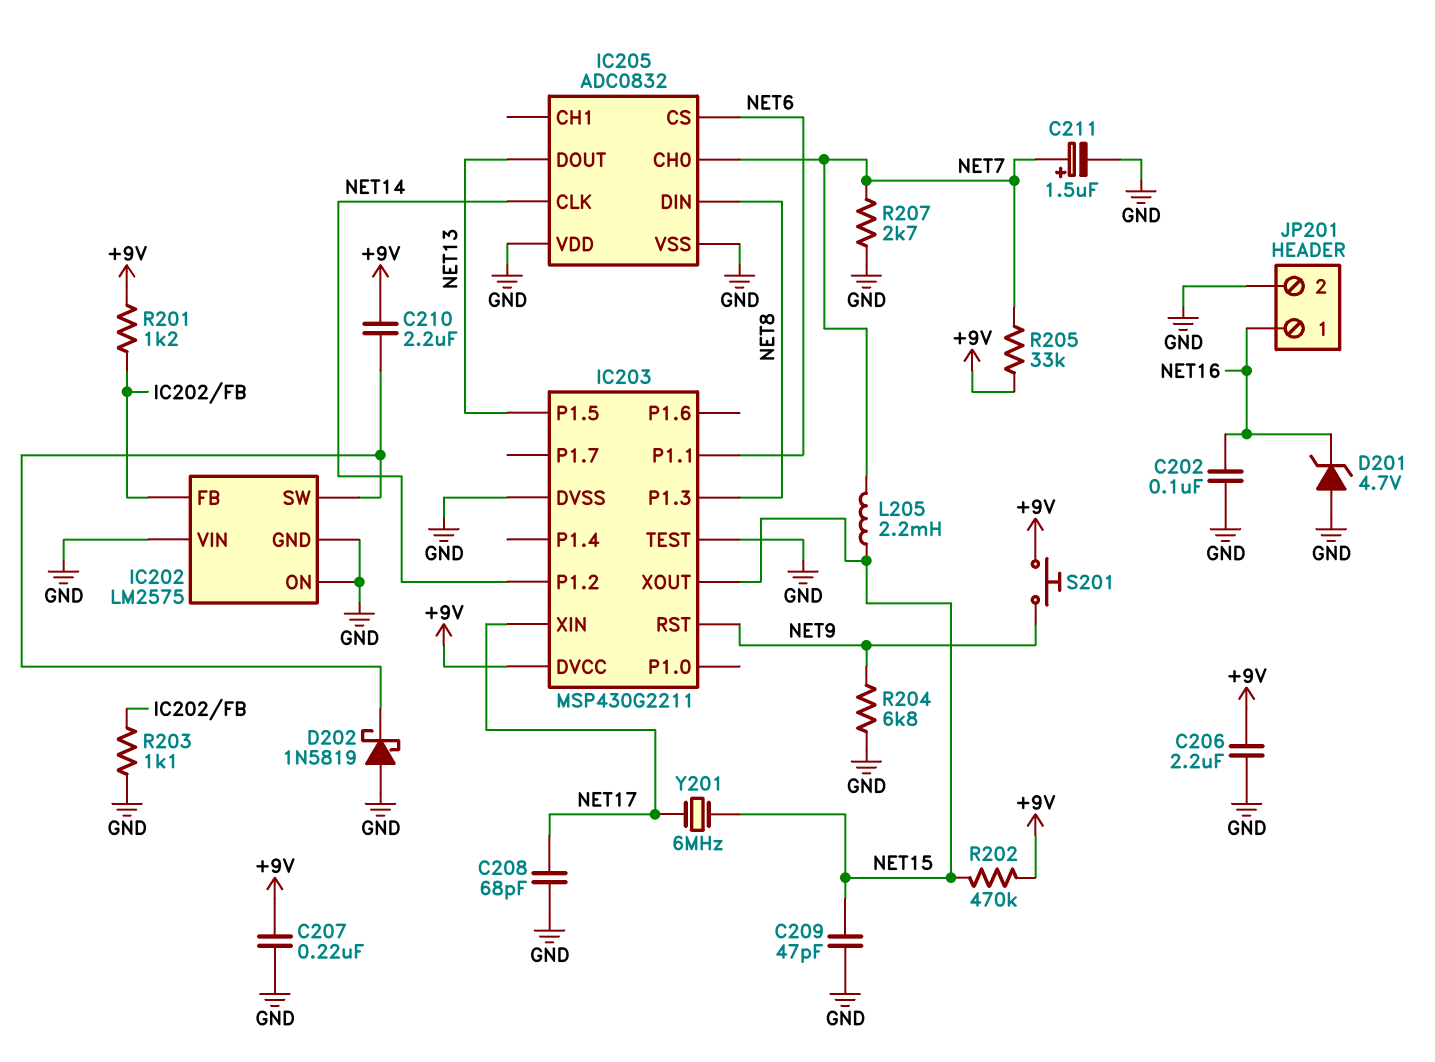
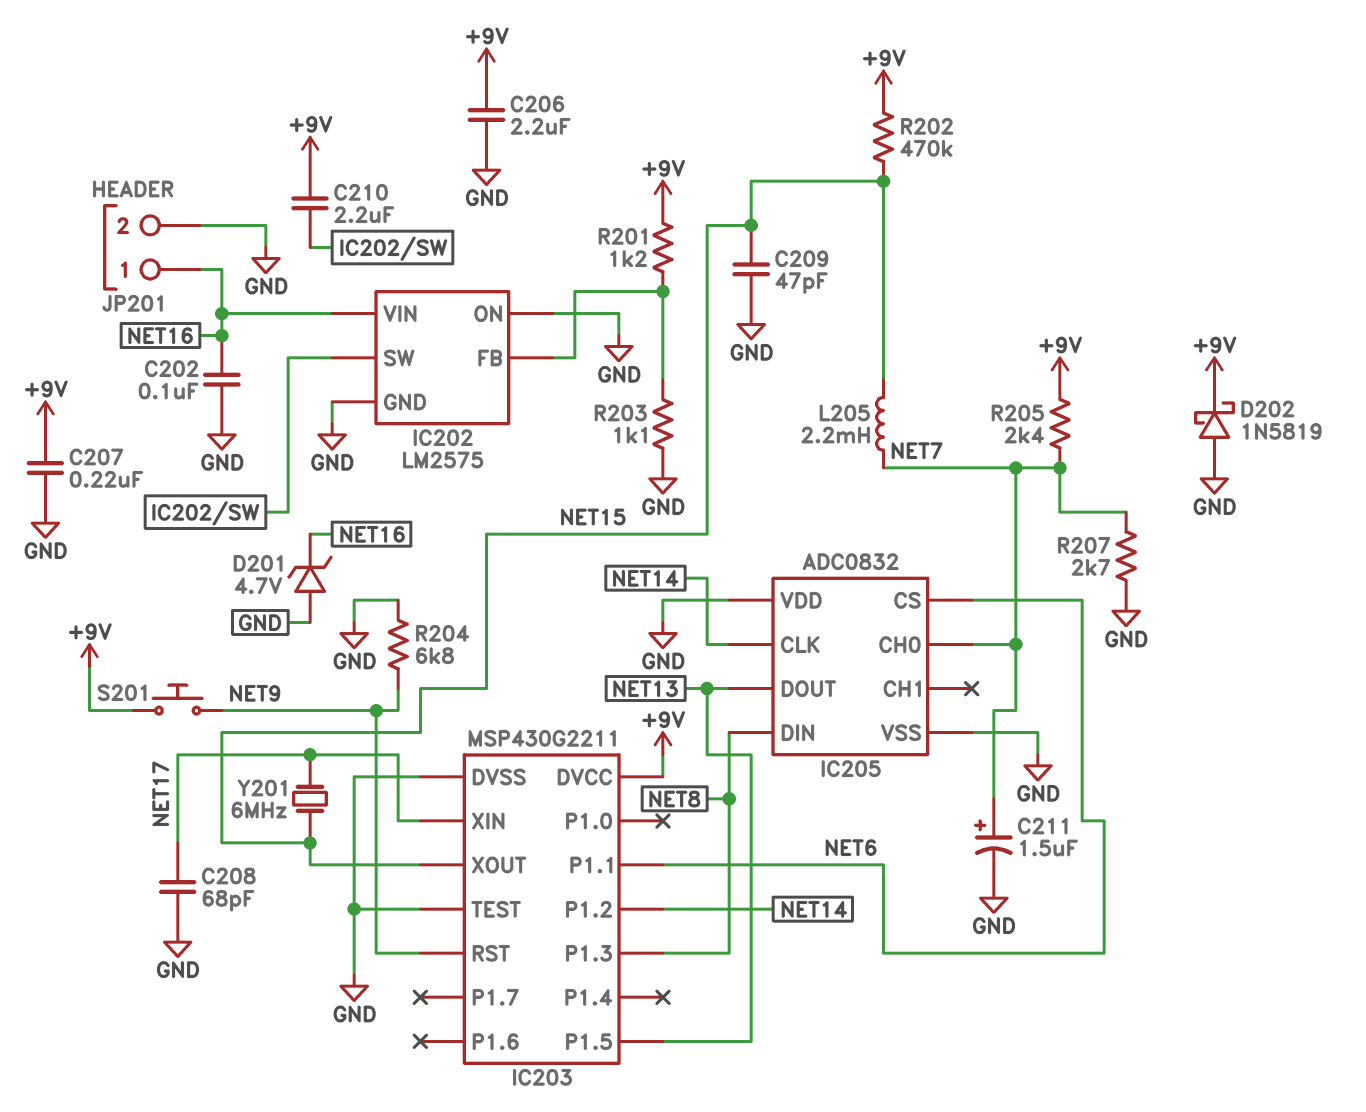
D202: schottky 1N5819 (A GND, K IC202/SW) -> schottky 1N5819 (A GND, K +9V)
IC202 pin VIN: GND -> NET16
R205: 33k (+9V, NET7) -> 2.4k (+9V, NET7)

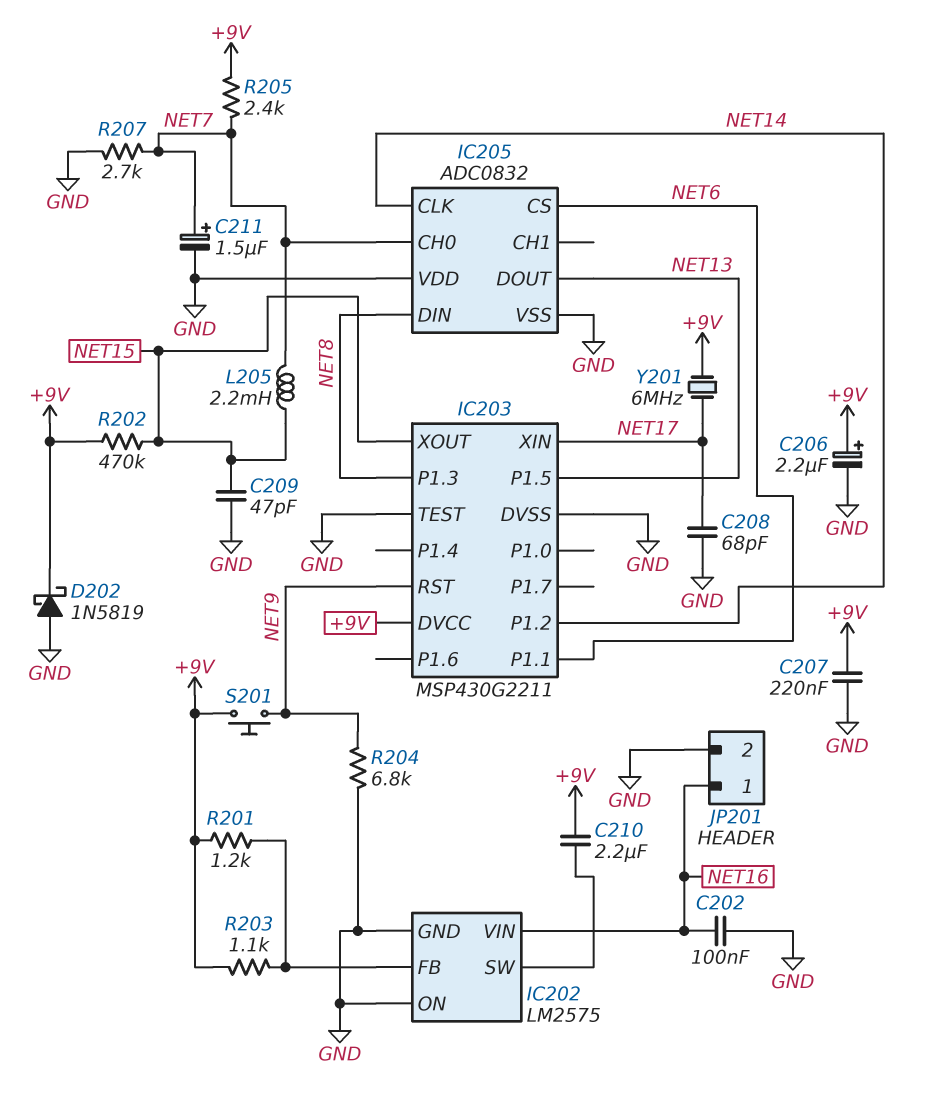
C206: 2.2uF (+9V, GND) -> 2.2uF (plus +9V, minus GND)
D201: zener 4.7V (A GND, K NET16) -> none
R203: 1.1k (GND, IC202/FB) -> 1.1k (+9V, IC202/FB)
Y201: 6MHz (NET15, NET17) -> 6MHz (+9V, NET17)

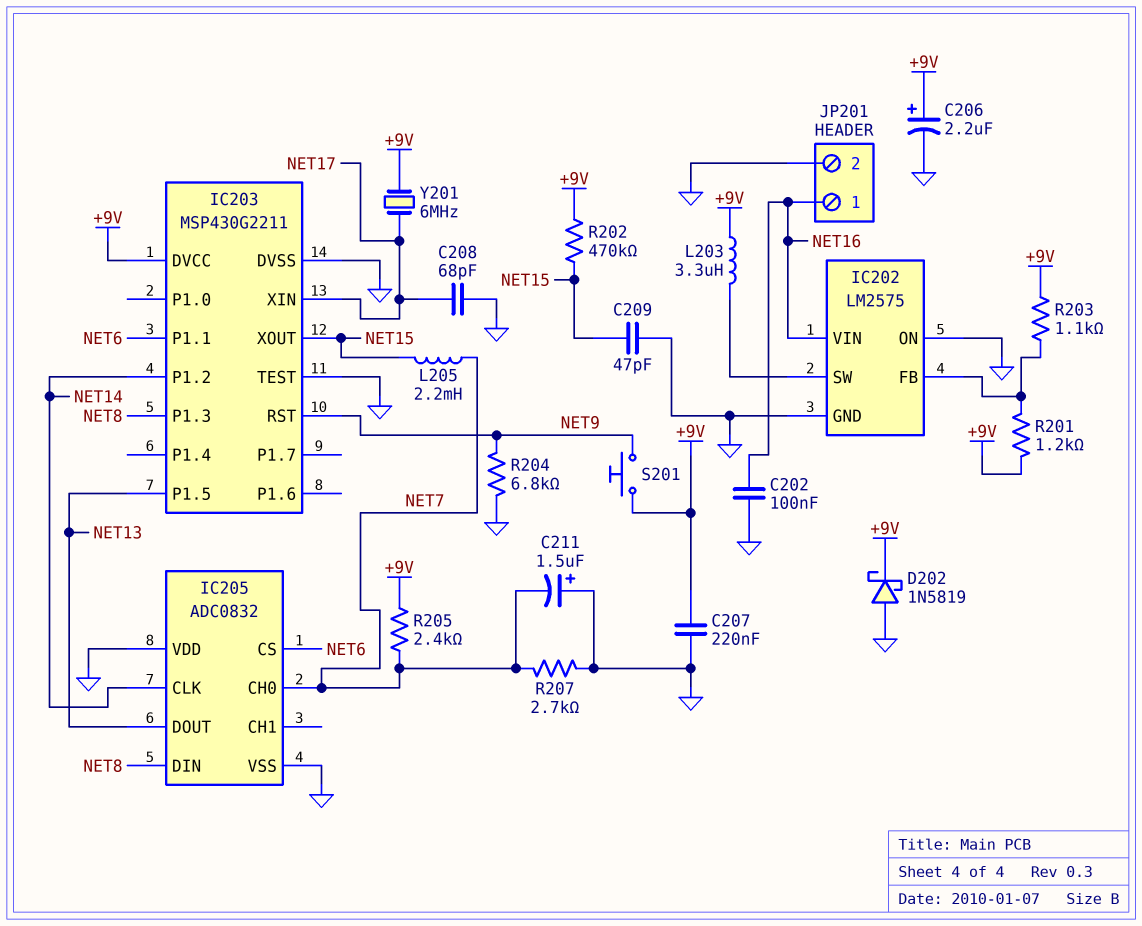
C210: 2.2uF (+9V, IC202/SW) -> none
C211: 1.5uF (plus NET7, minus GND) -> 1.5uF (plus GND, minus NET7)
L203: none -> 3.3uH (+9V, IC202/SW)

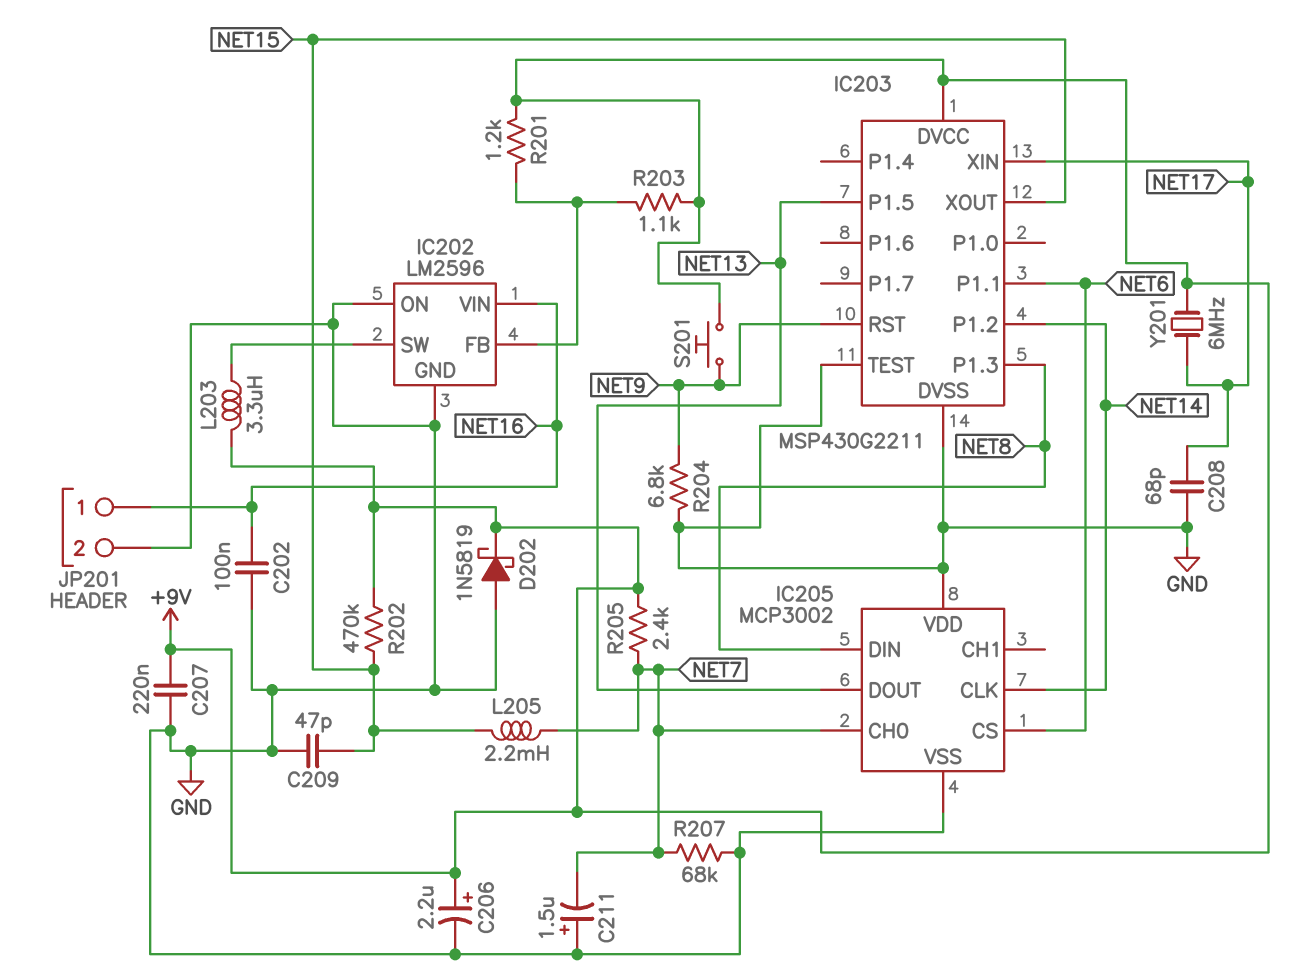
IC202: LM2575 -> LM2596
IC205: ADC0832 -> MCP3002
R207: 2.7k (GND, NET7) -> 68k (GND, NET7)

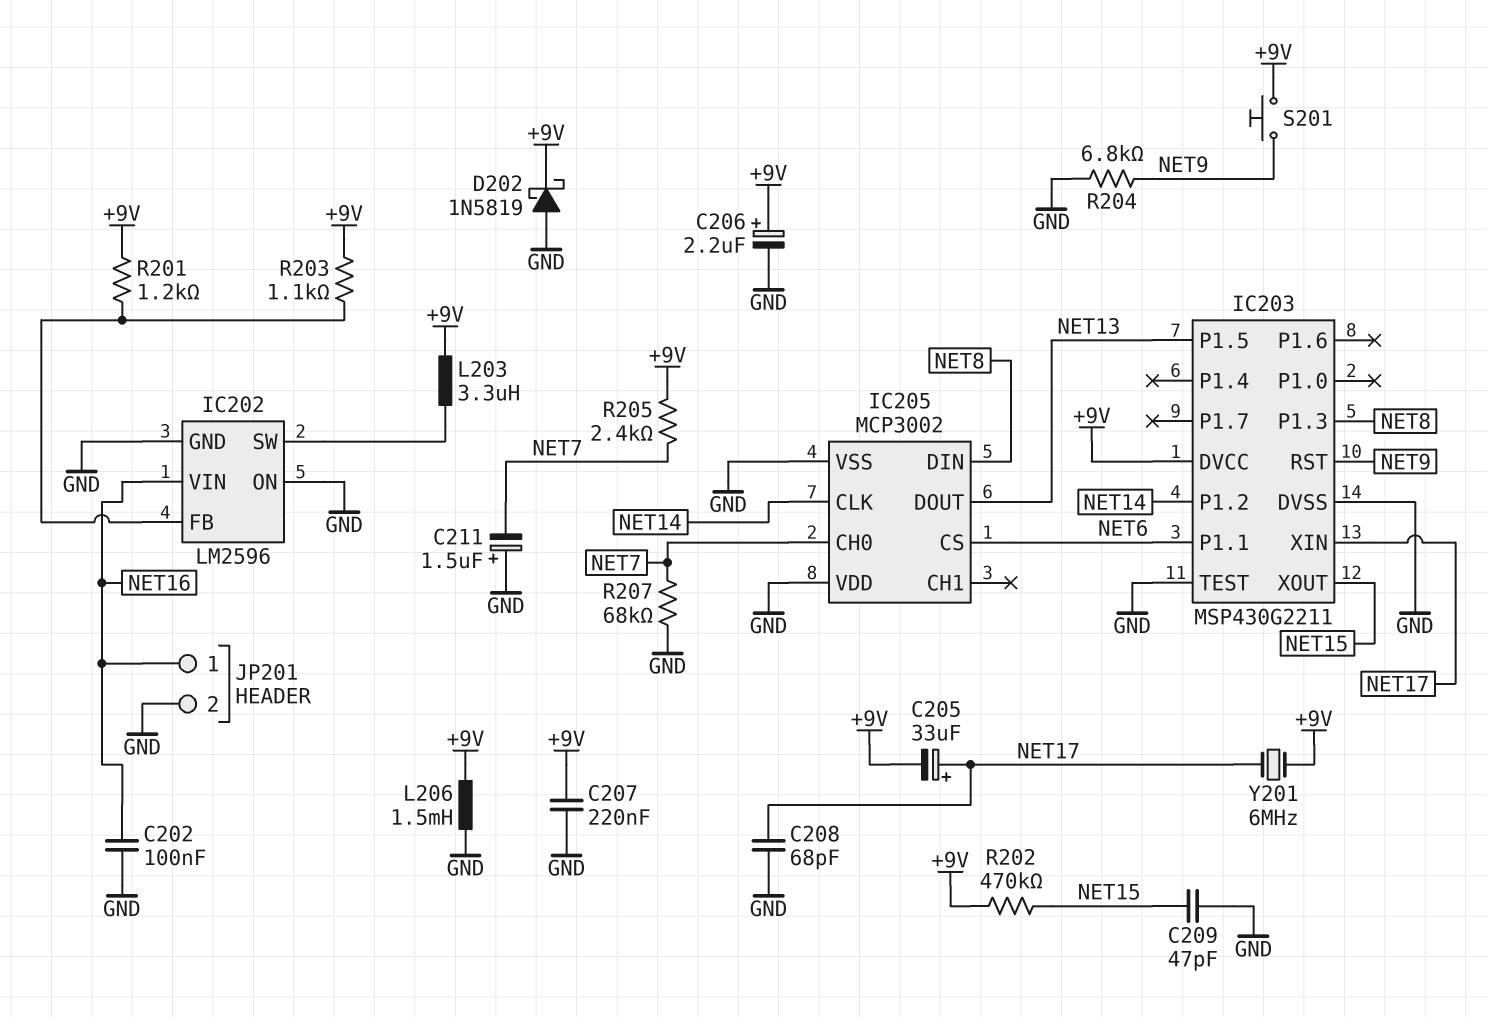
C205: none -> 33uF (plus NET17, minus +9V)
L205: 2.2mH (NET7, NET15) -> none
L206: none -> 1.5mH (+9V, GND)

